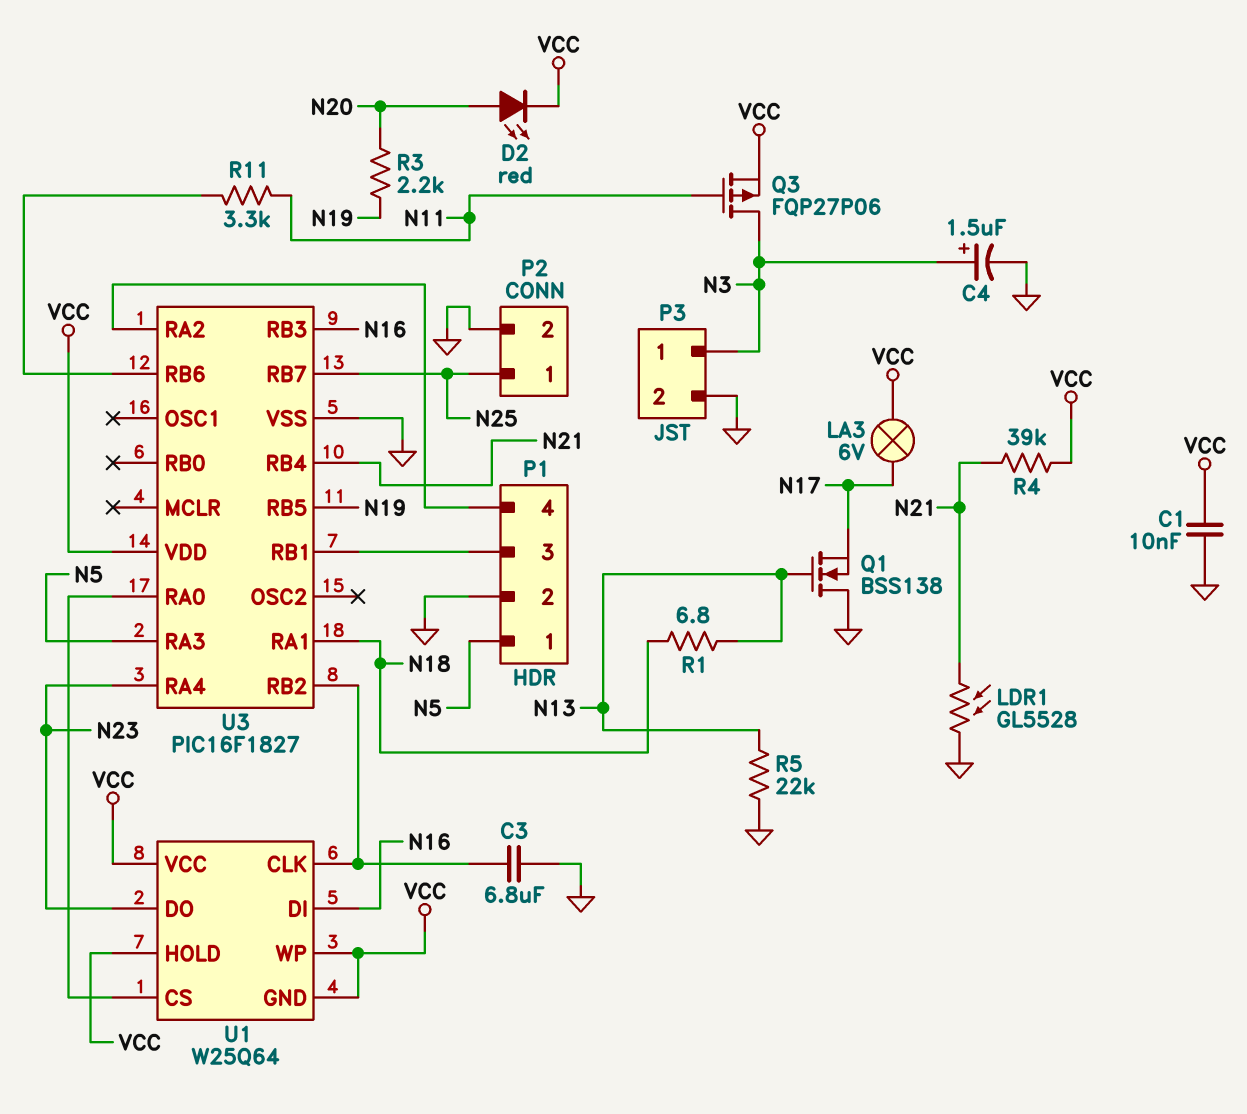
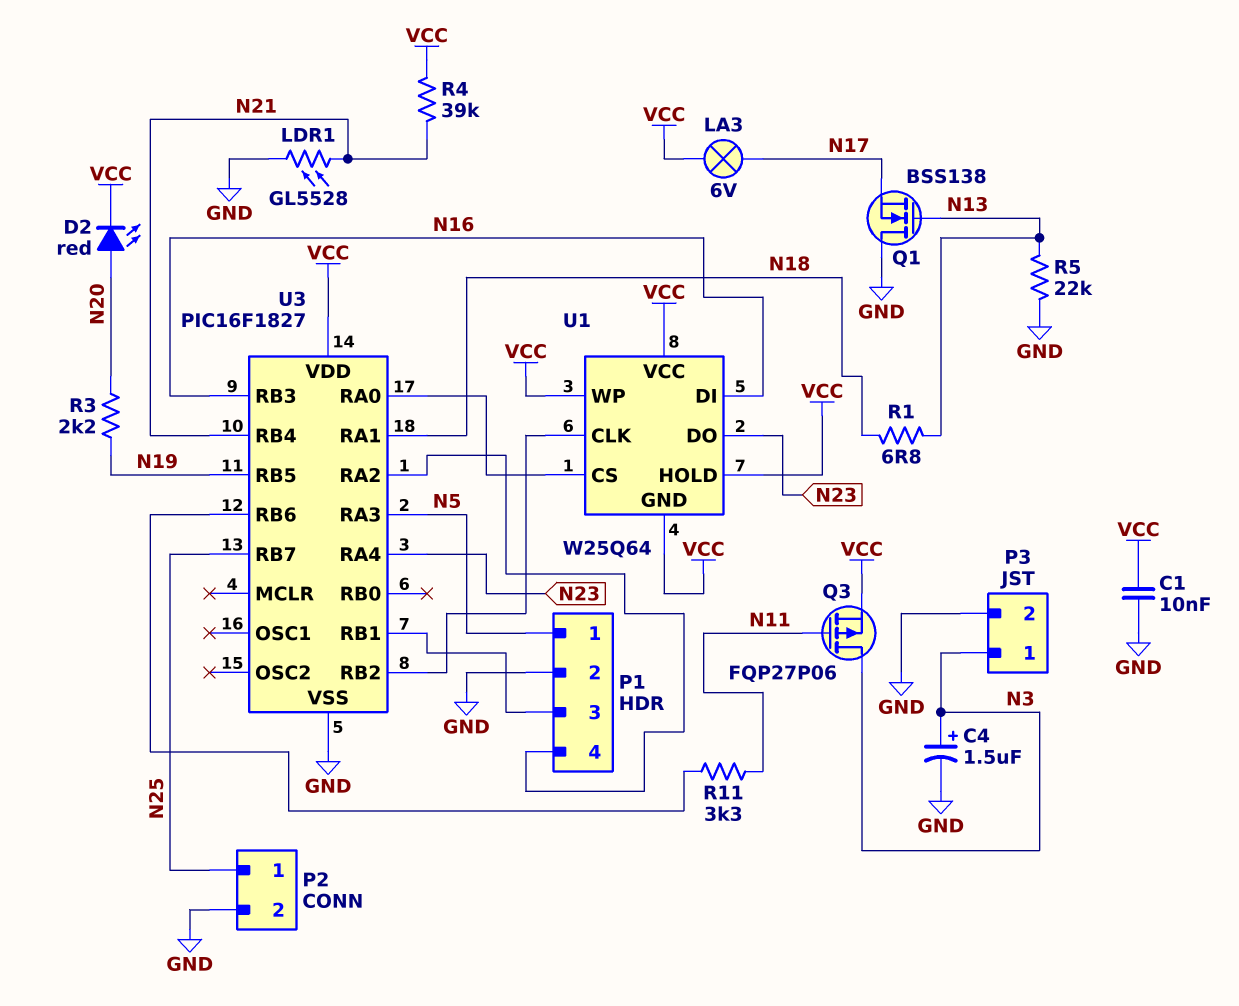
C3: 6.8uF (GND, U1/CLK) -> none

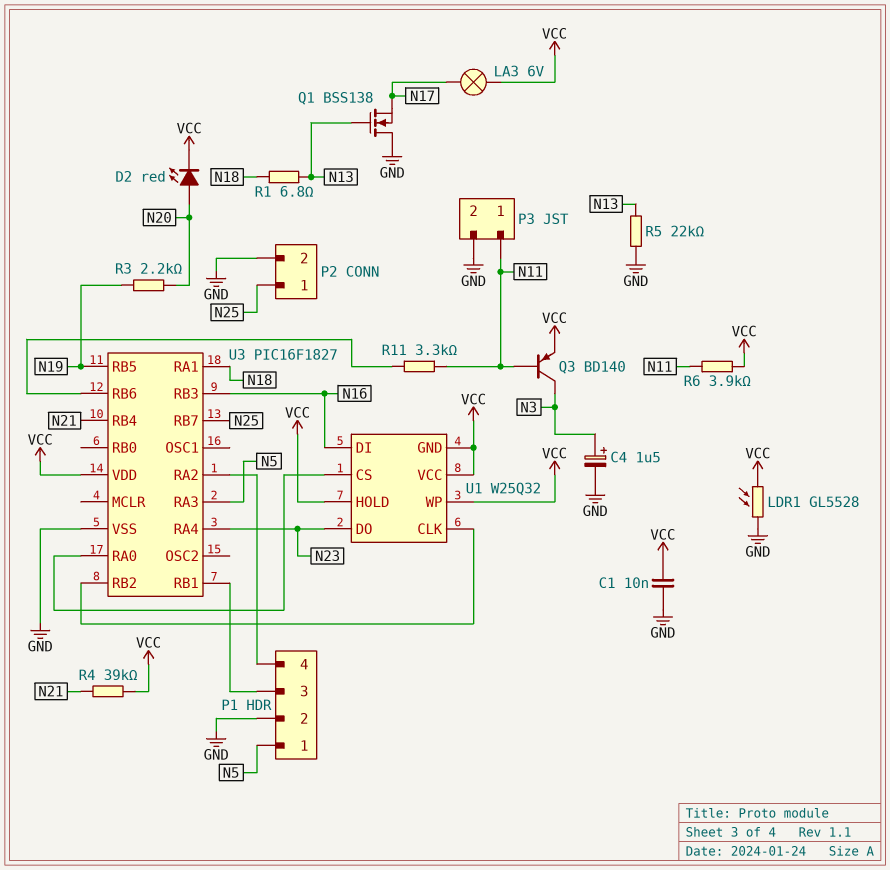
LDR1: GL5528 (GND, N21) -> GL5528 (GND, VCC)
P3 pin 1: N3 -> N11
Q3: PMOS FQP27P06 (G N11, D N3, S VCC) -> PNP BD140 (B N11, C N3, E VCC)
R6: none -> 3.9k (N11, VCC)
U1: W25Q64 -> W25Q32

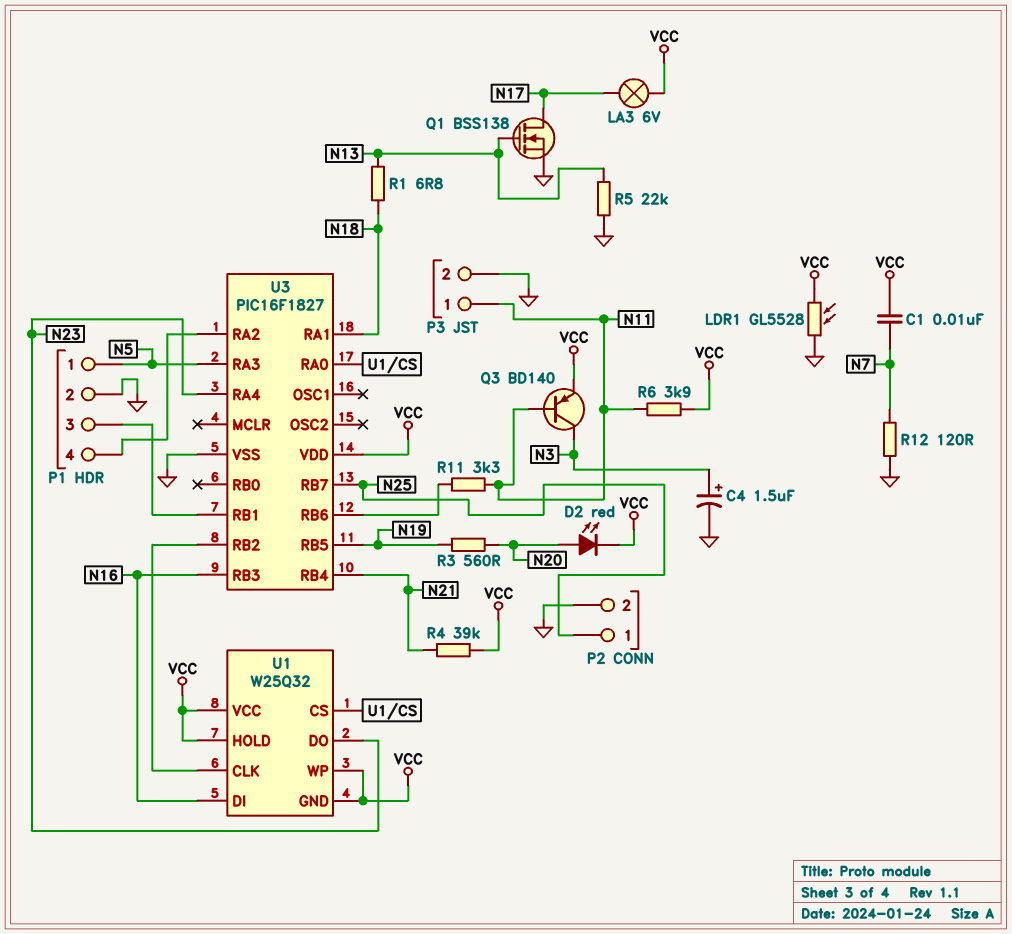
C1: 10nF (GND, VCC) -> 10nF (N7, VCC)
Q1: NMOS BSS138 (G N13, D GND, S N17) -> NMOS BSS138 (G N13, D N17, S GND)
R3: 2.2k (N19, N20) -> 560 (N19, N20)
R12: none -> 120 (GND, N7)

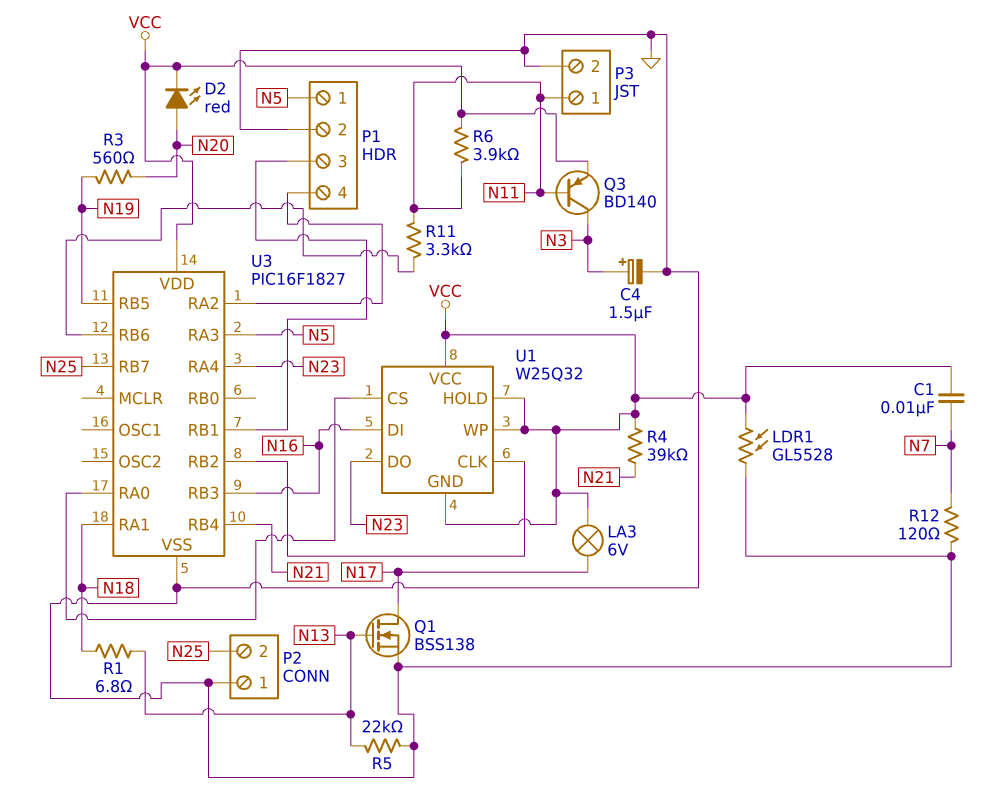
P2 pin 1: N25 -> GND
P2 pin 2: GND -> N25

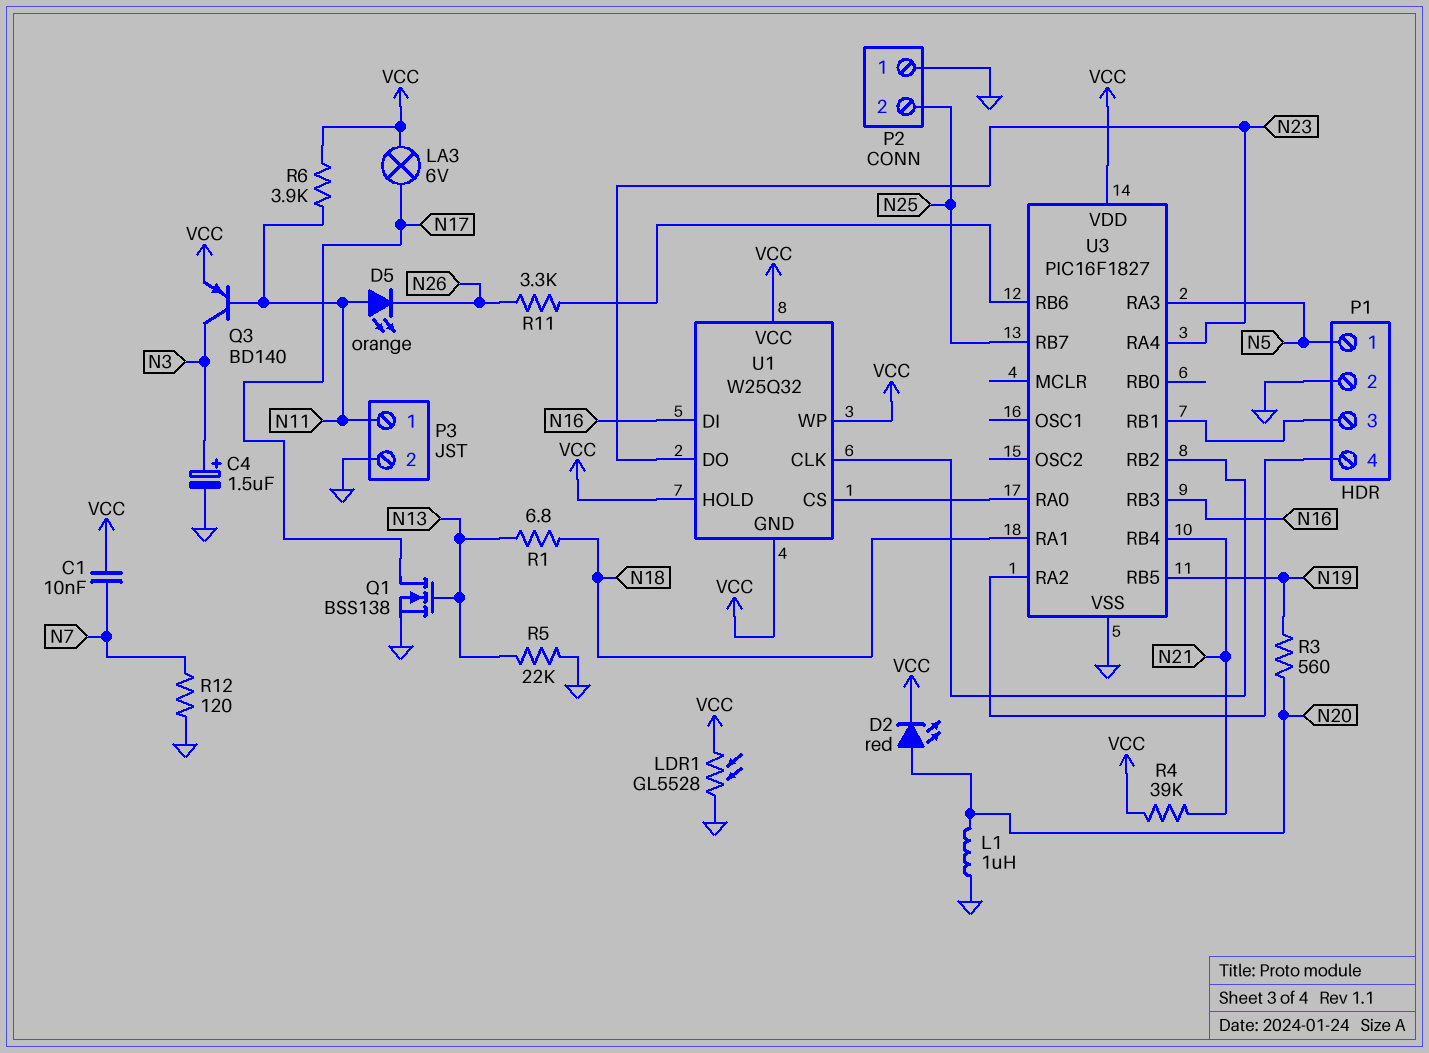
D5: none -> LED orange (A N11, K N26)
L1: none -> 1uH (GND, N20)
R11: 3.3k (N11, U3/RB6) -> 3.3k (N26, U3/RB6)

